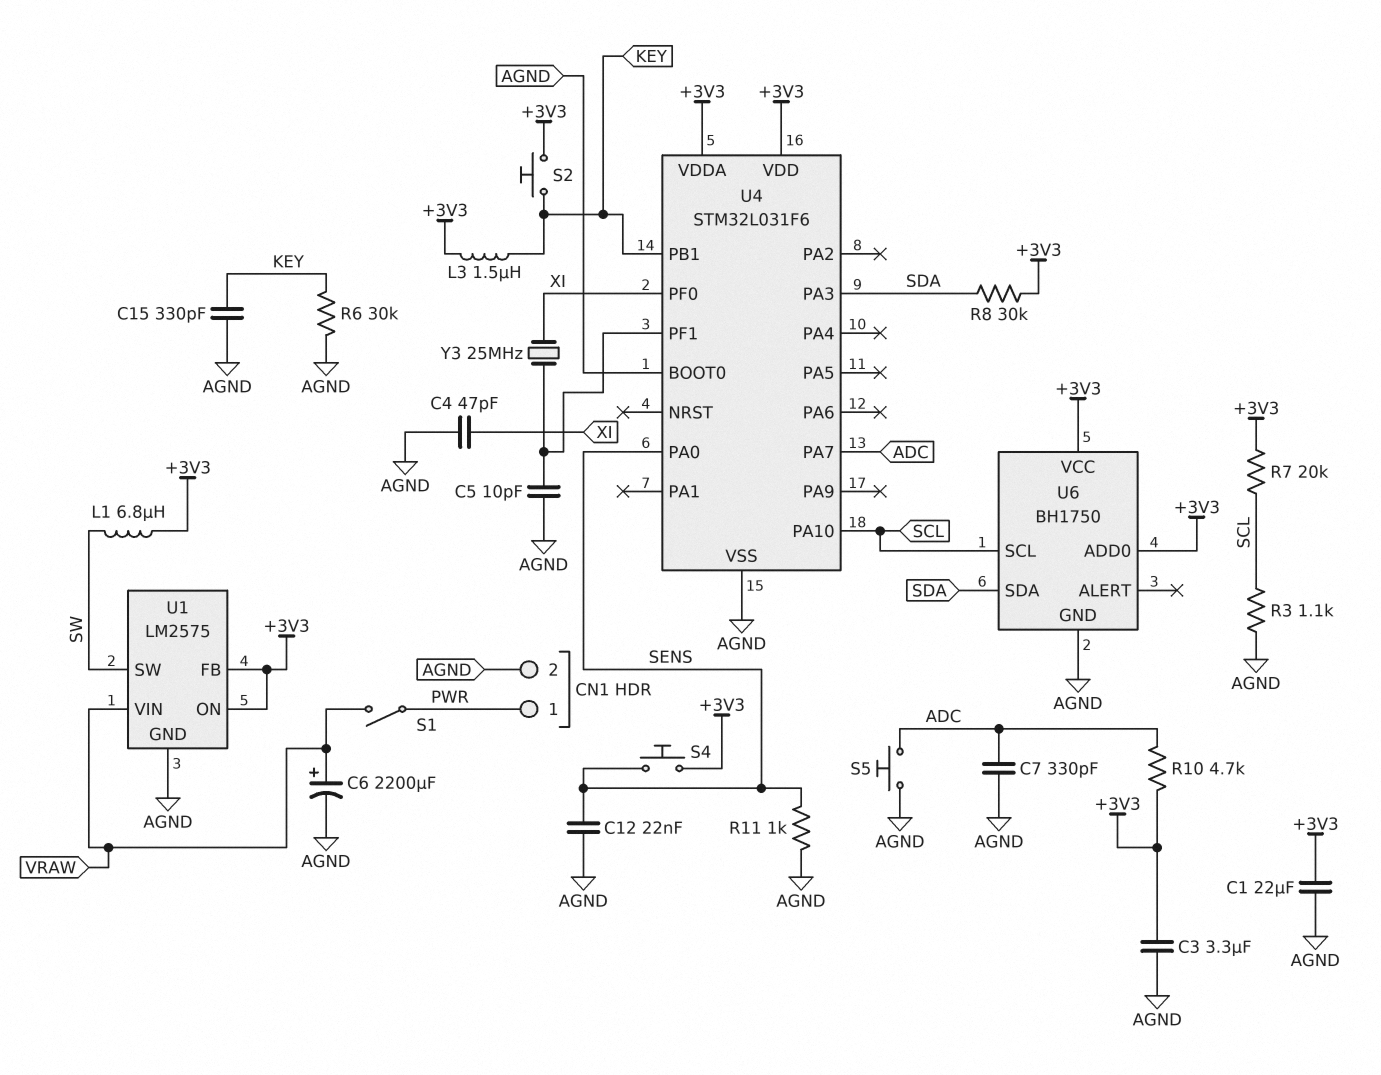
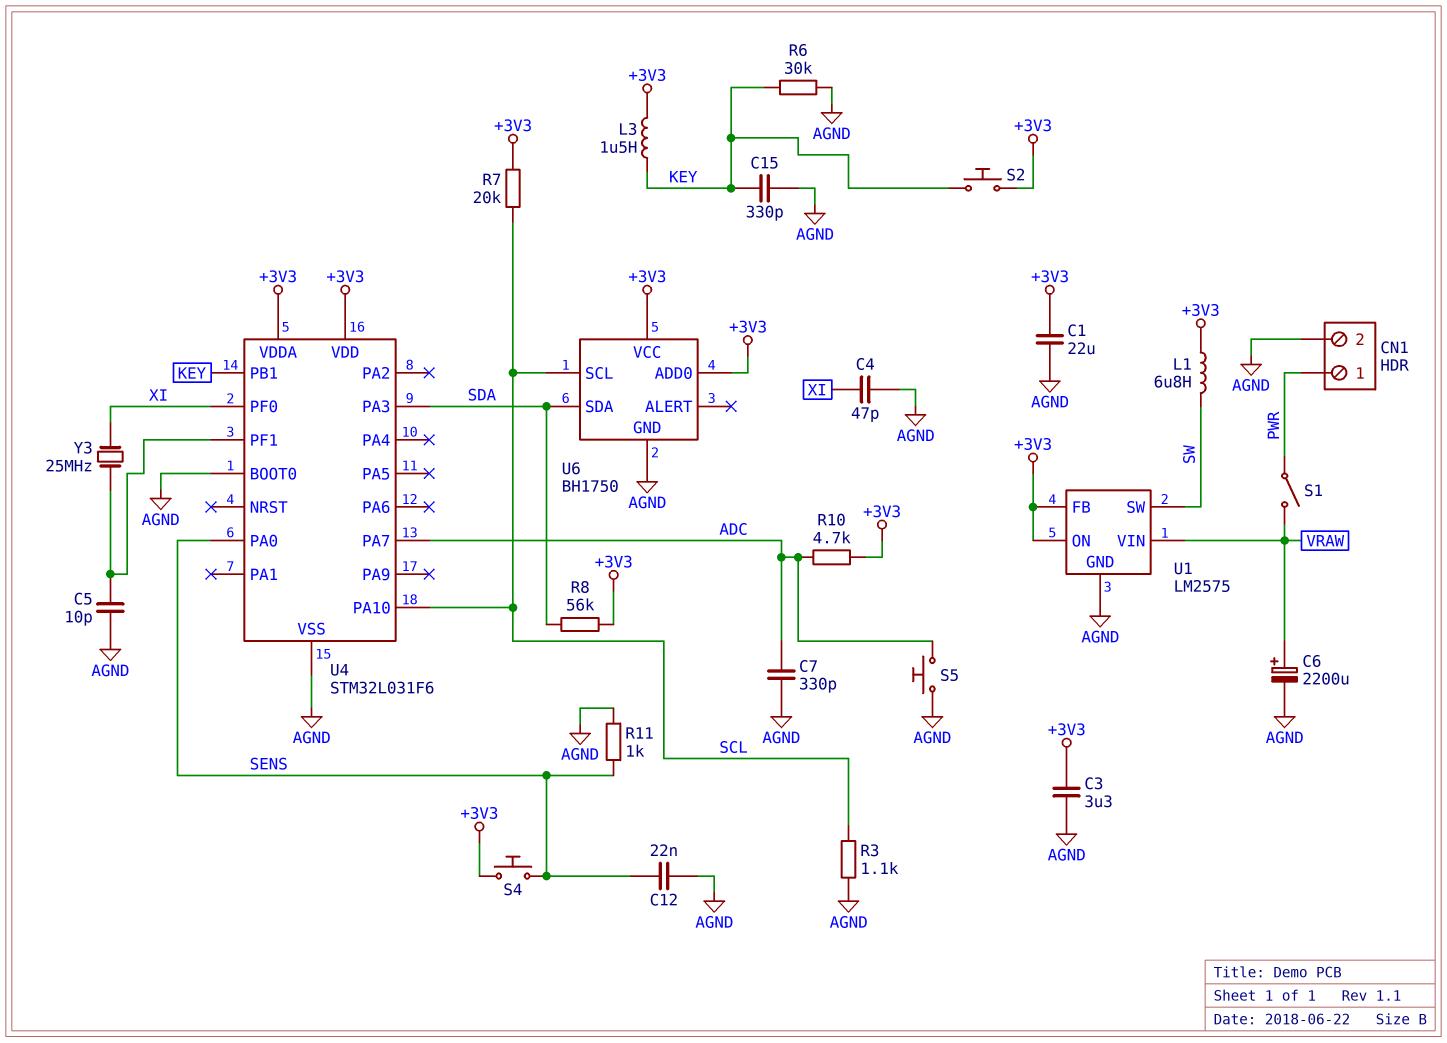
R8: 30k (+3V3, SDA) -> 56k (+3V3, SDA)

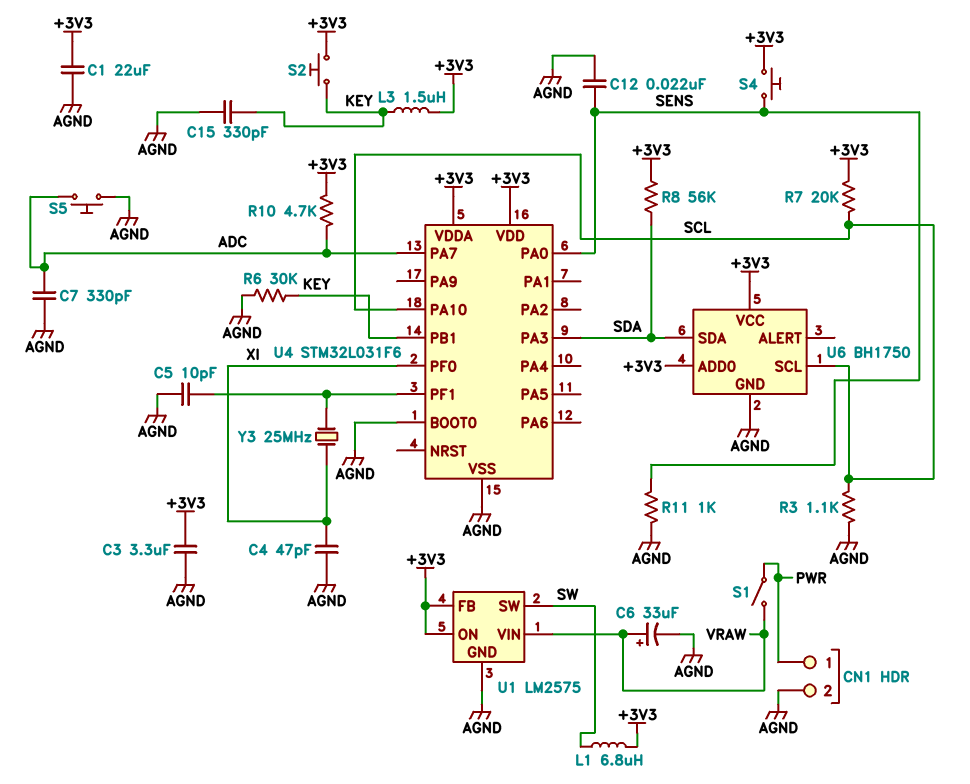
C6: 2200uF (plus VRAW, minus AGND) -> 33uF (plus VRAW, minus AGND)

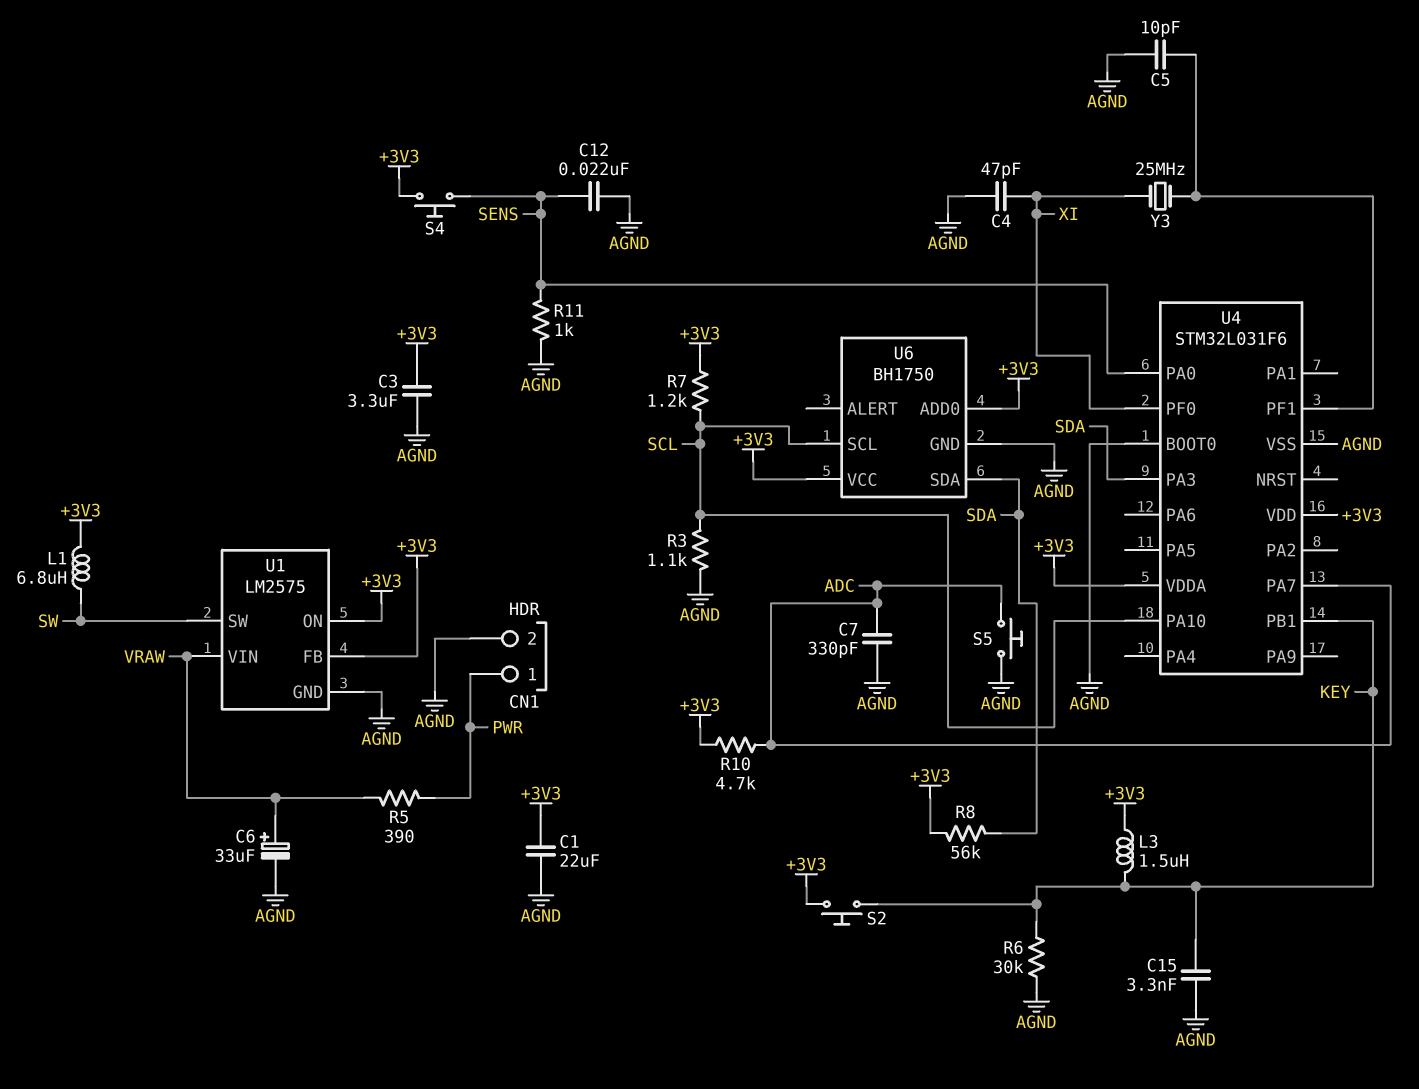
C15: 330pF (AGND, KEY) -> 3.3nF (AGND, KEY)
R5: none -> 390 (PWR, VRAW)
R7: 20k (+3V3, SCL) -> 1.2k (+3V3, SCL)
S1: switch (PWR, VRAW) -> none

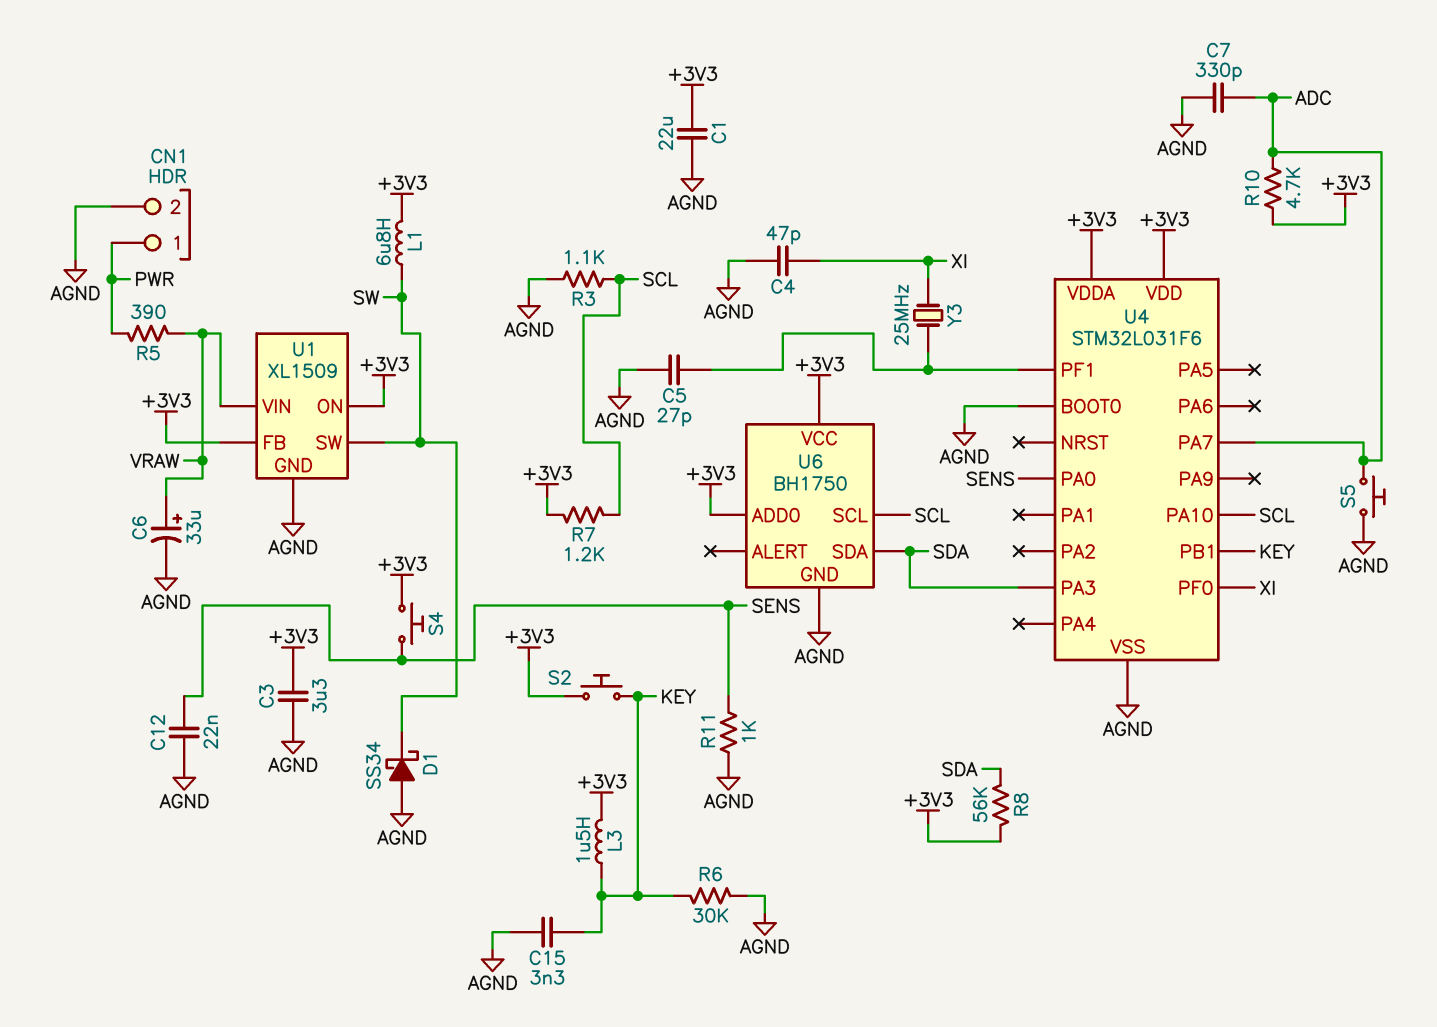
C5: 10pF (AGND, U4/PF1) -> 27pF (AGND, U4/PF1)
D1: none -> schottky SS34 (A AGND, K SW)
U1: LM2575 -> XL1509

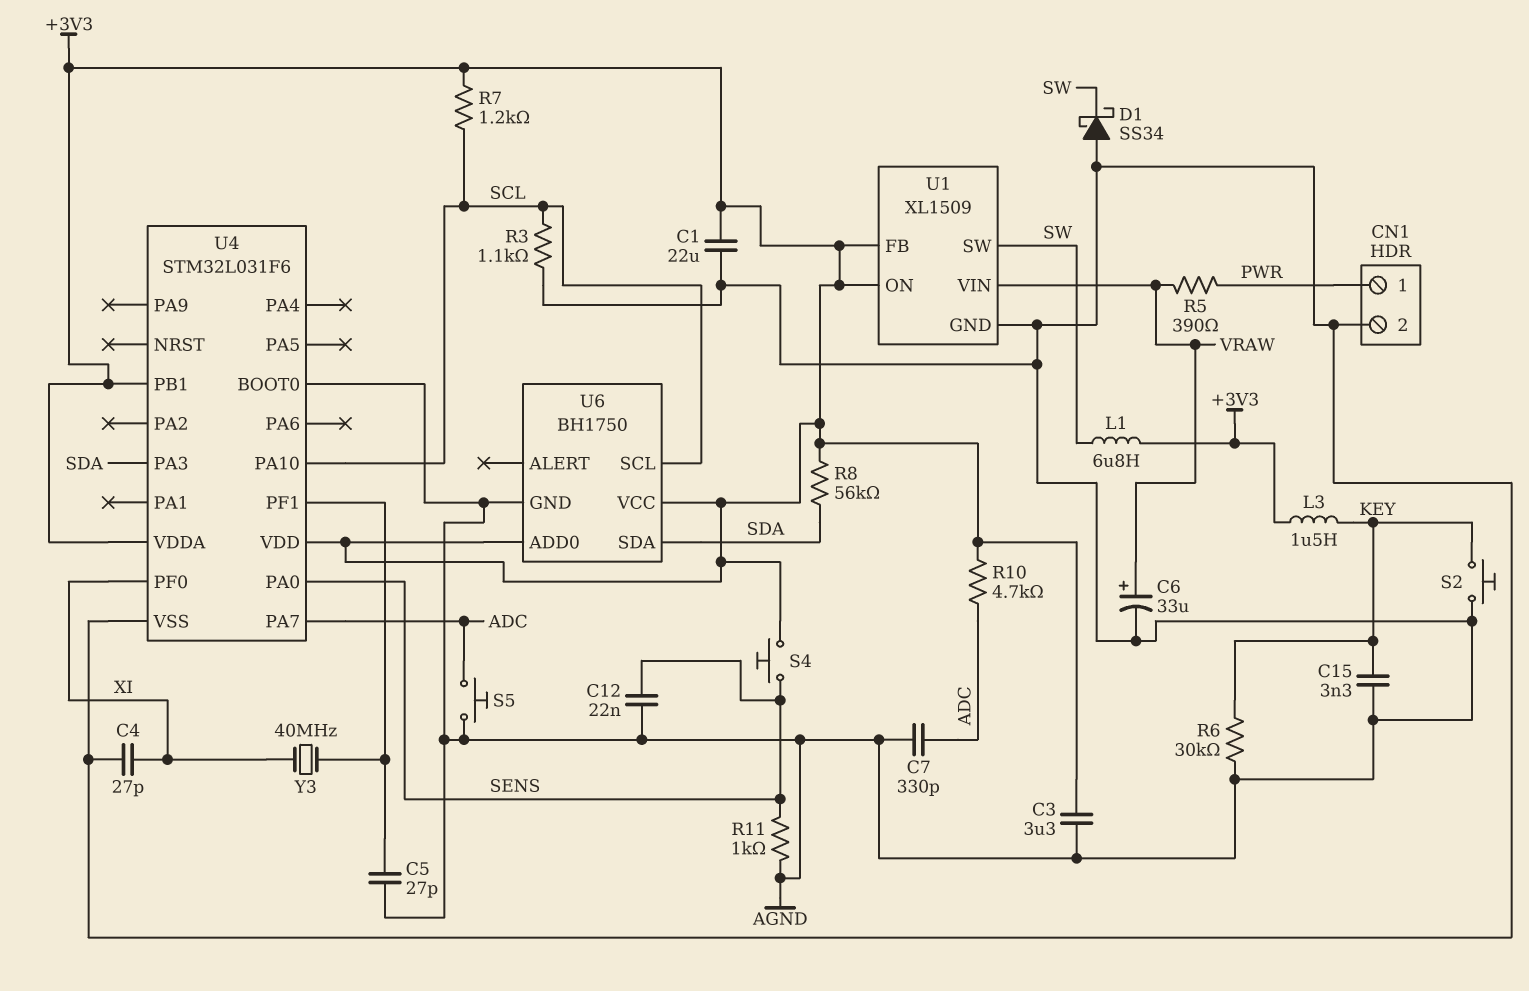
C4: 47pF (AGND, XI) -> 27pF (AGND, XI)
S2: button (+3V3, KEY) -> button (AGND, KEY)
U4 pin PB1: KEY -> +3V3
Y3: 25MHz (U4/PF1, XI) -> 40MHz (U4/PF1, XI)

